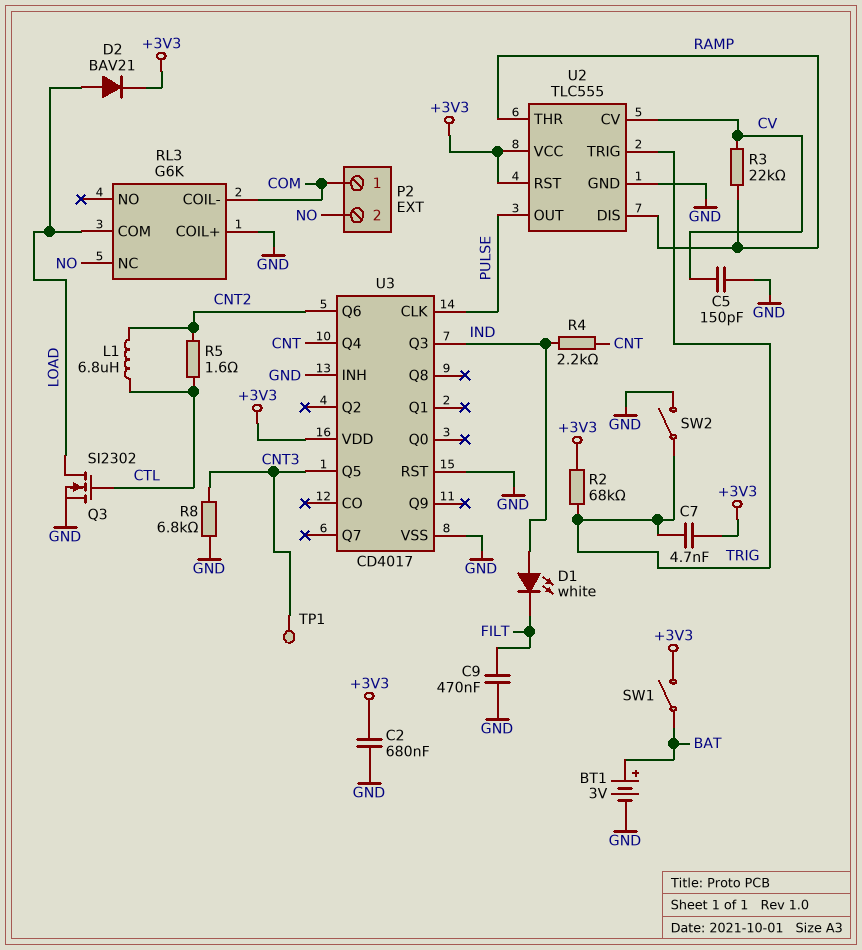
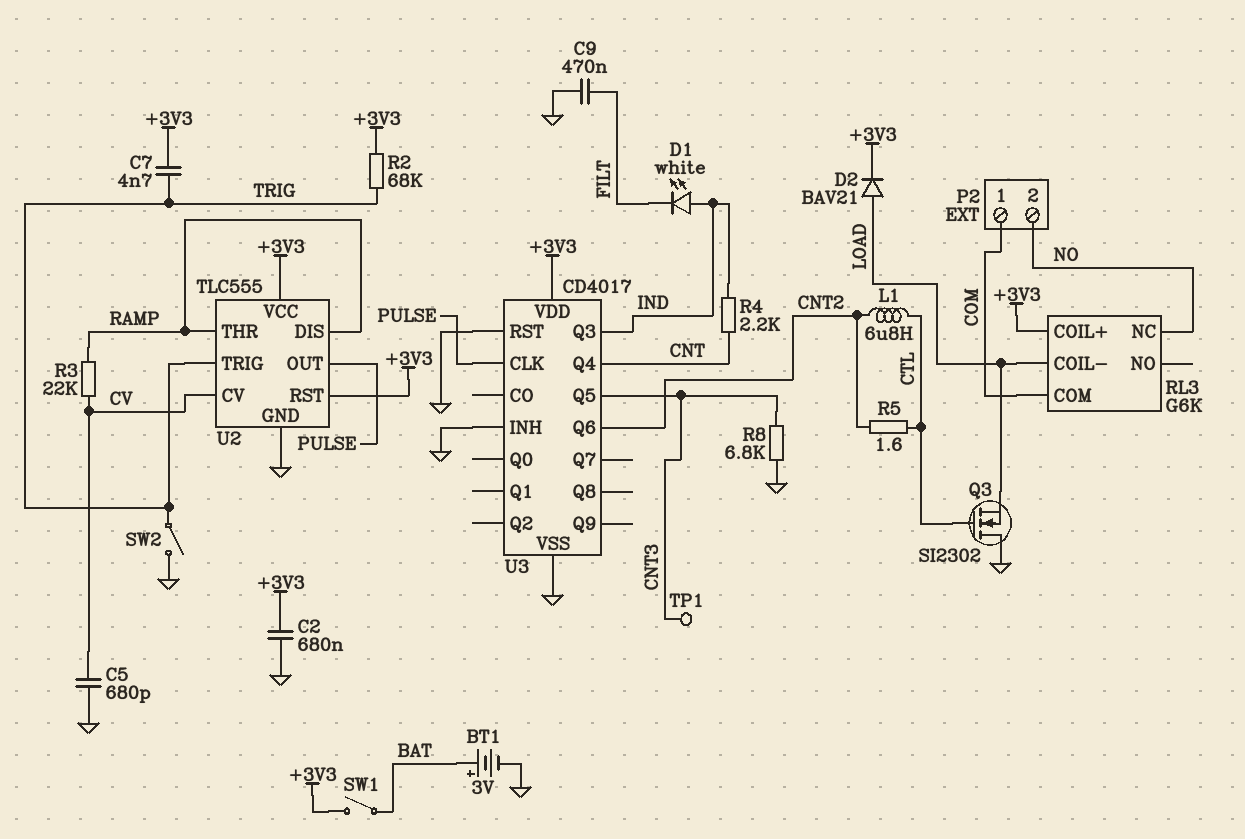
C5: 150pF (CV, GND) -> 680pF (CV, GND)
Q3: NMOS SI2302 (G CTL, D LOAD, S GND) -> NMOS SI2302 (G CTL, D GND, S LOAD)
RL3 pin COIL+: GND -> +3V3
RL3 pin COIL-: COM -> LOAD
RL3 pin COM: LOAD -> COM

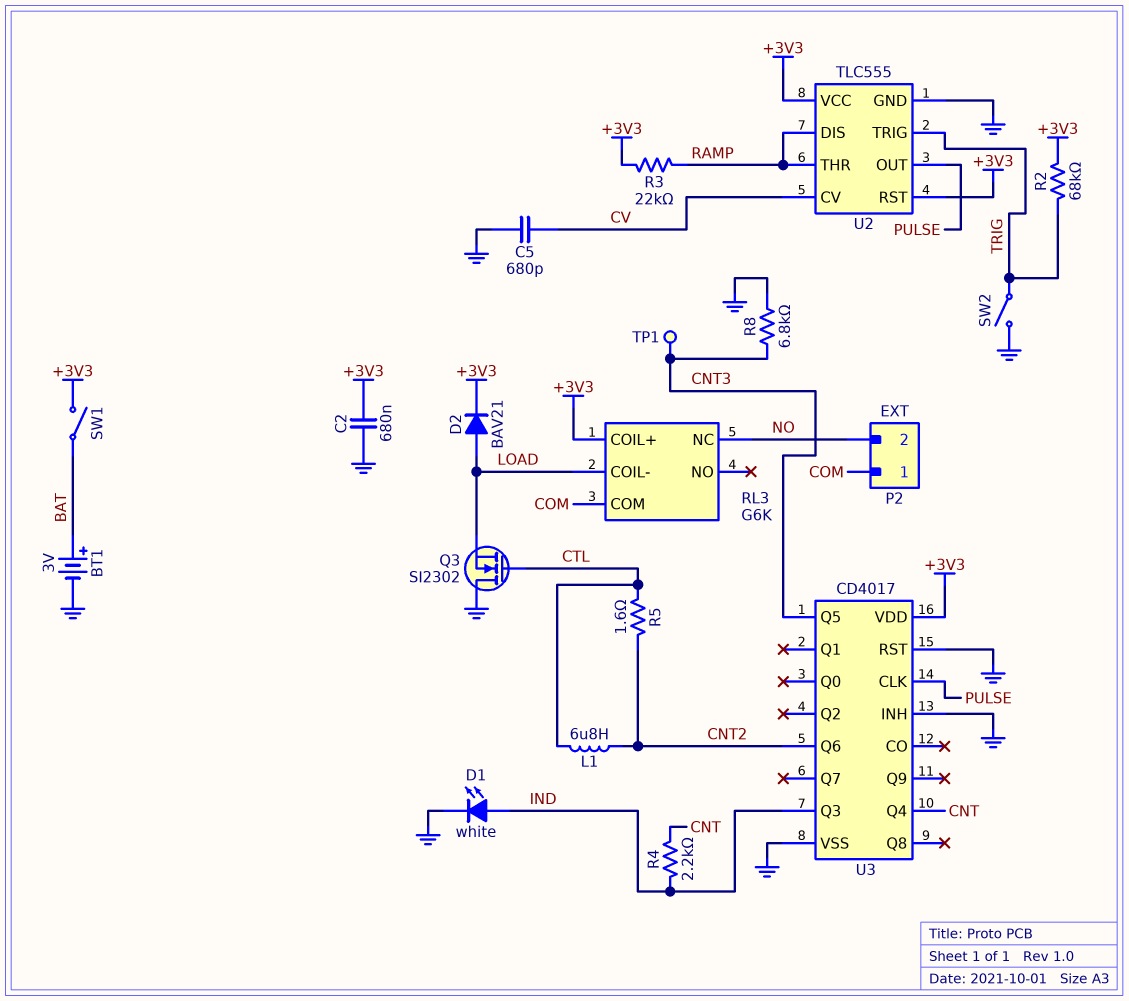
C7: 4.7nF (+3V3, TRIG) -> none
C9: 470nF (FILT, GND) -> none
D1: LED white (A IND, K FILT) -> LED white (A IND, K GND)
R3: 22k (CV, RAMP) -> 22k (+3V3, RAMP)

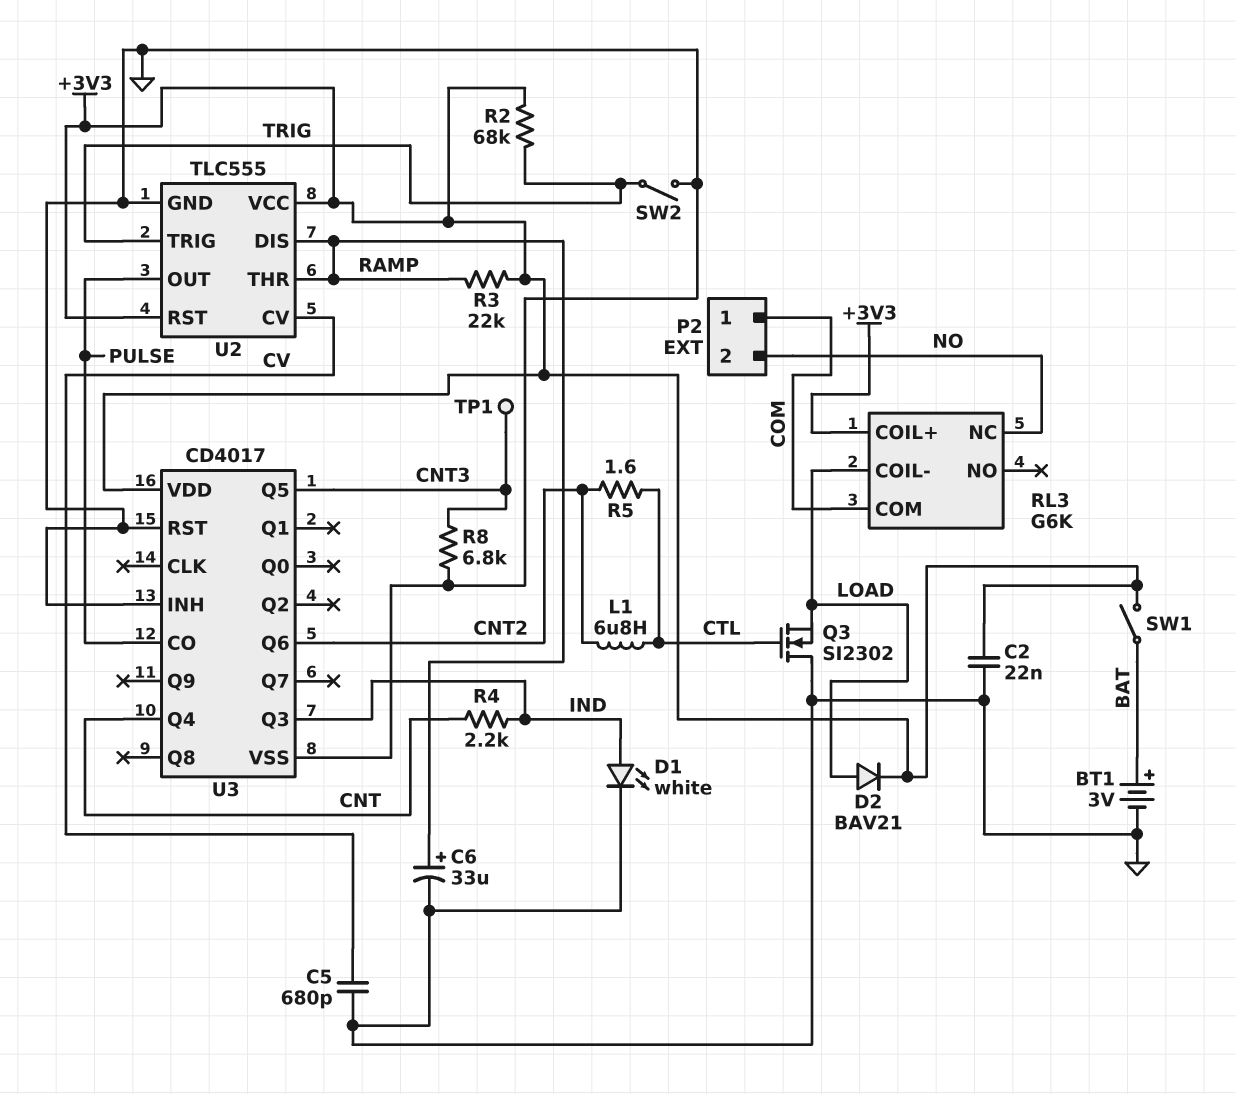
C2: 680nF (+3V3, GND) -> 22nF (+3V3, GND)
C6: none -> 33uF (plus RAMP, minus GND)
U3 pin CLK: PULSE -> none
U3 pin CO: none -> PULSE

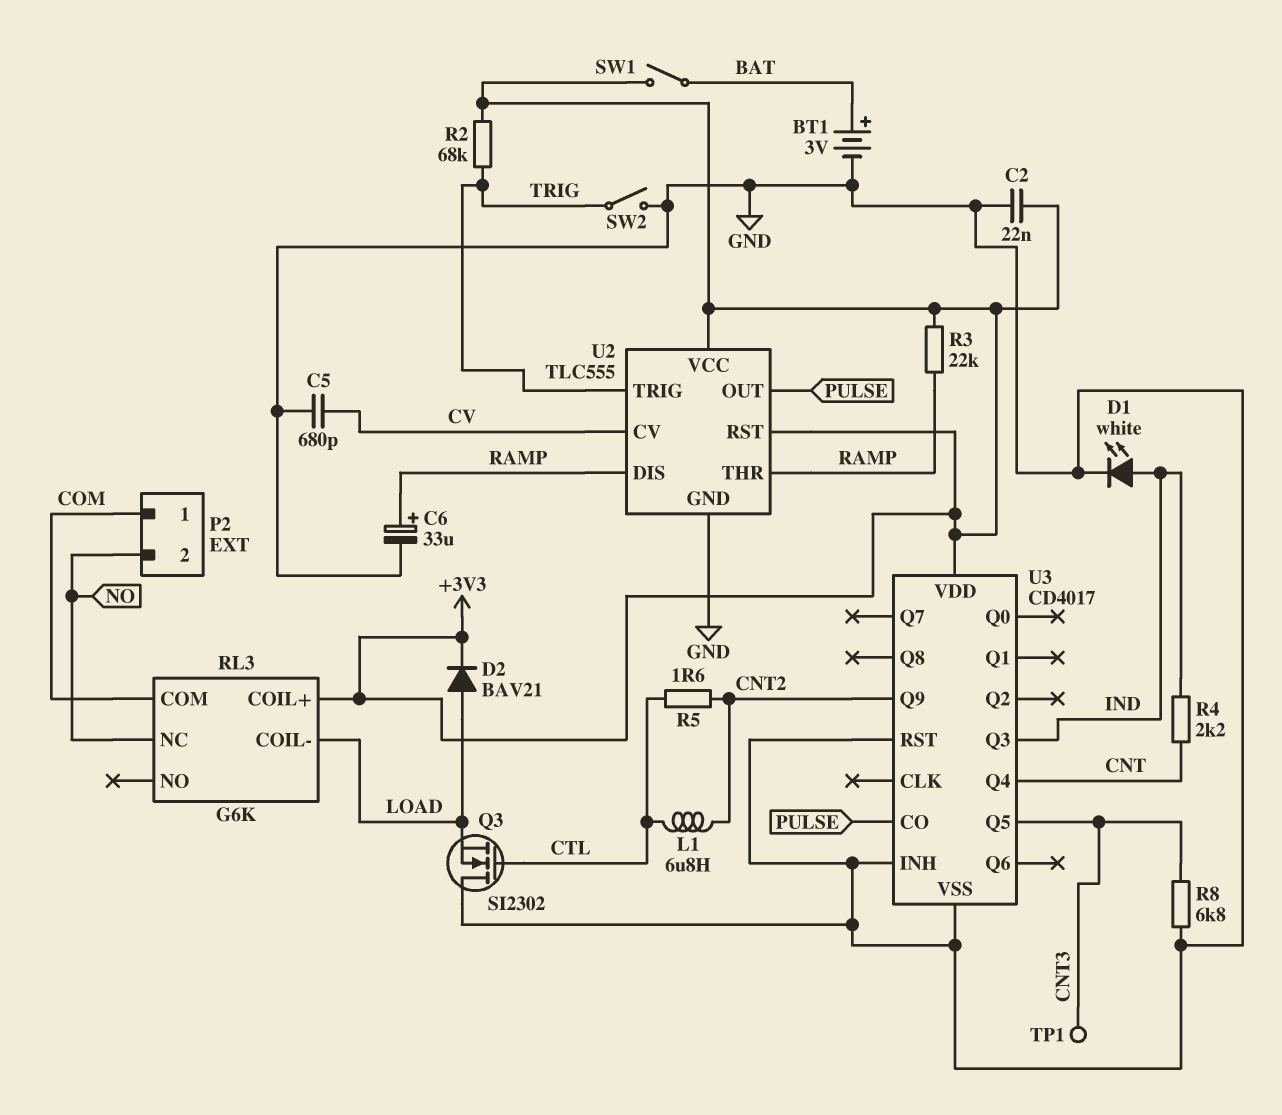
U3 pin Q6: CNT2 -> none
U3 pin Q9: none -> CNT2

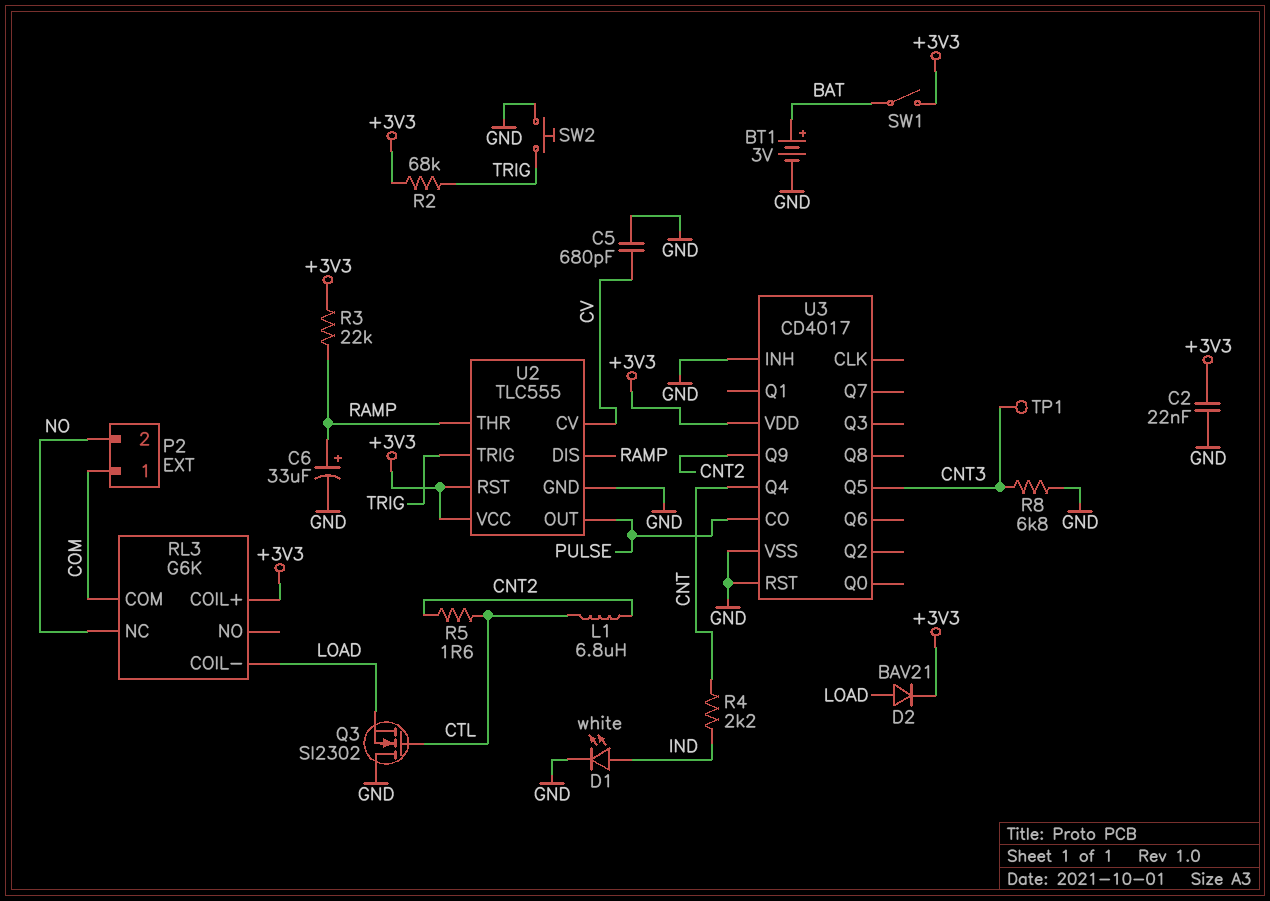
SW2: switch (GND, TRIG) -> button (GND, TRIG)
U3 pin Q3: IND -> none

